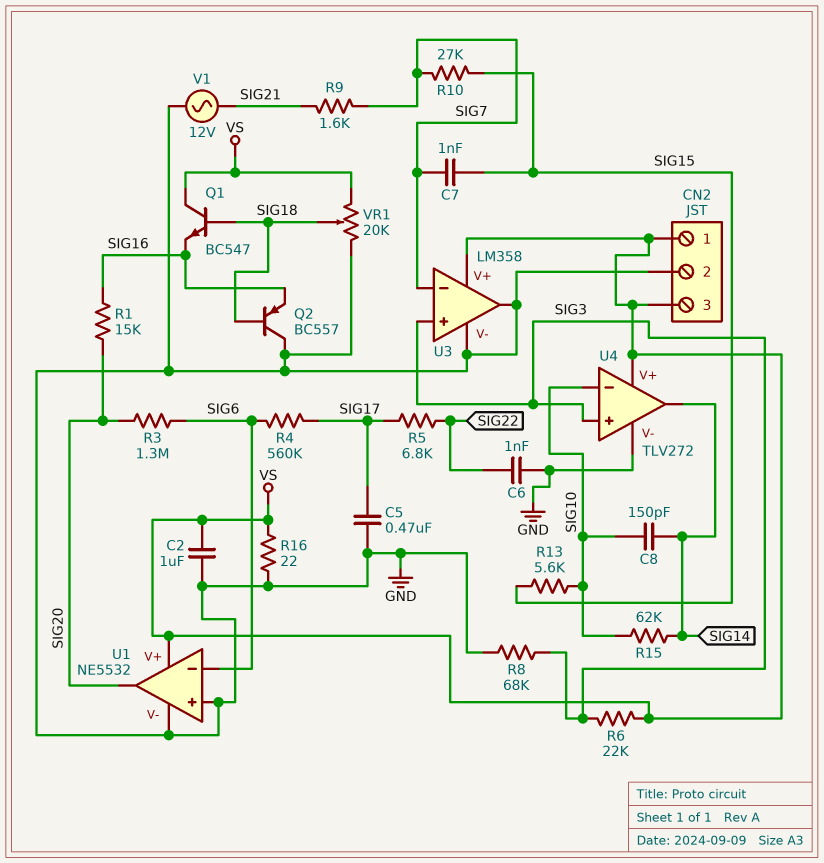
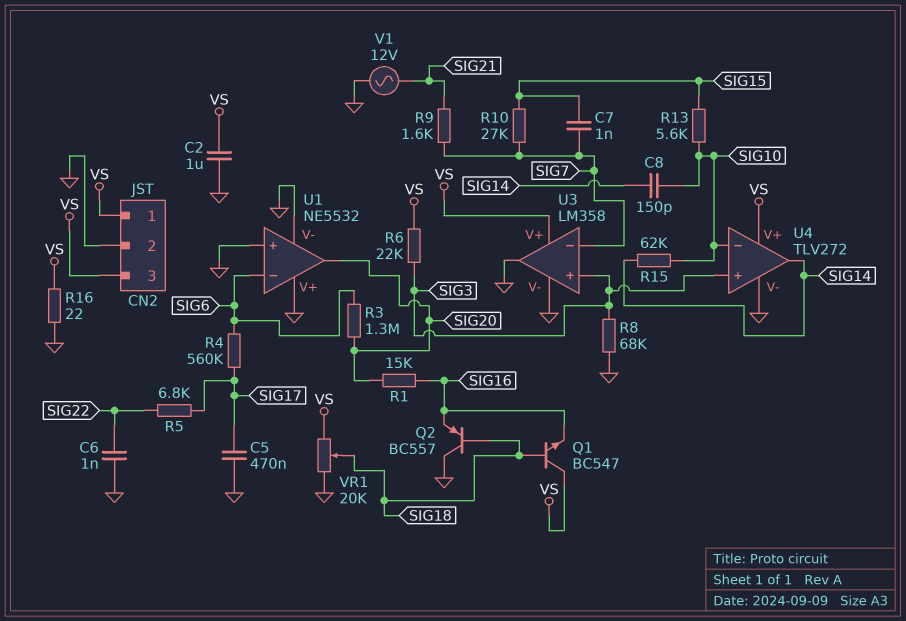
U1 pin V+: VS -> GND

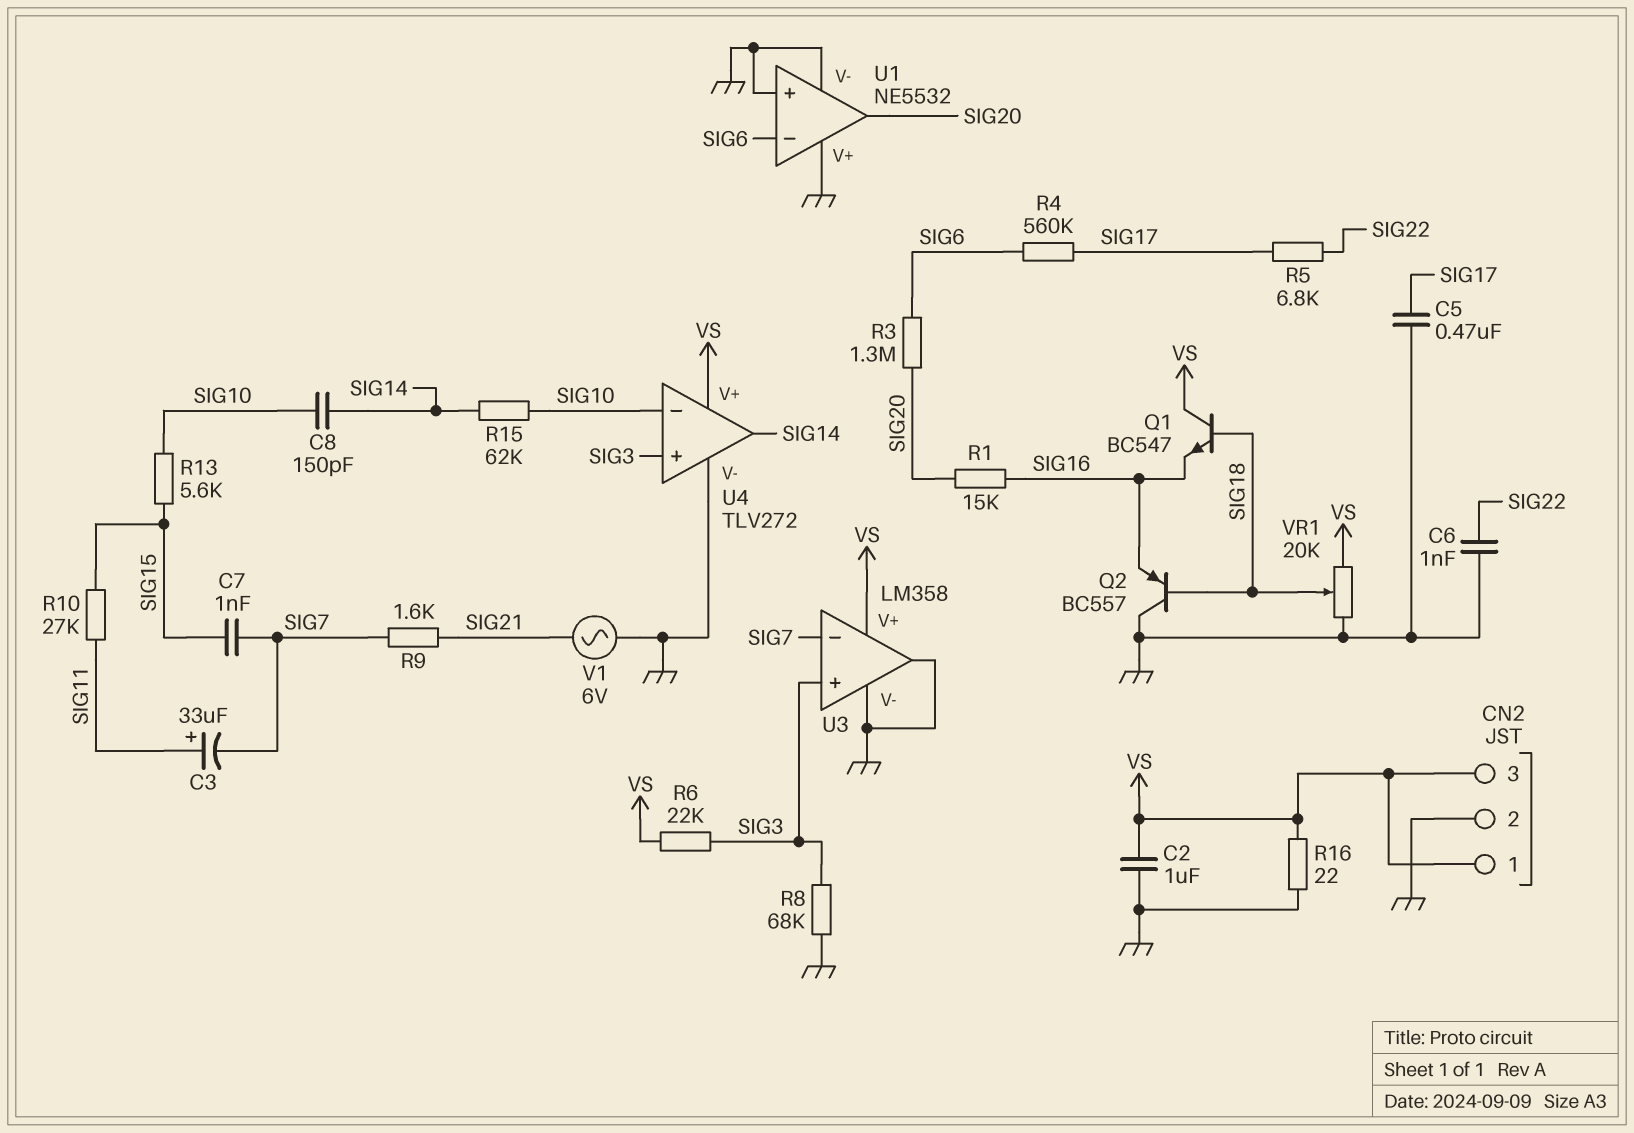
C3: none -> 33uF (plus SIG11, minus SIG7)
R10: 27k (SIG7, SIG15) -> 27k (SIG11, SIG15)
V1: AC 12V (GND, SIG21) -> AC 6V (GND, SIG21)

